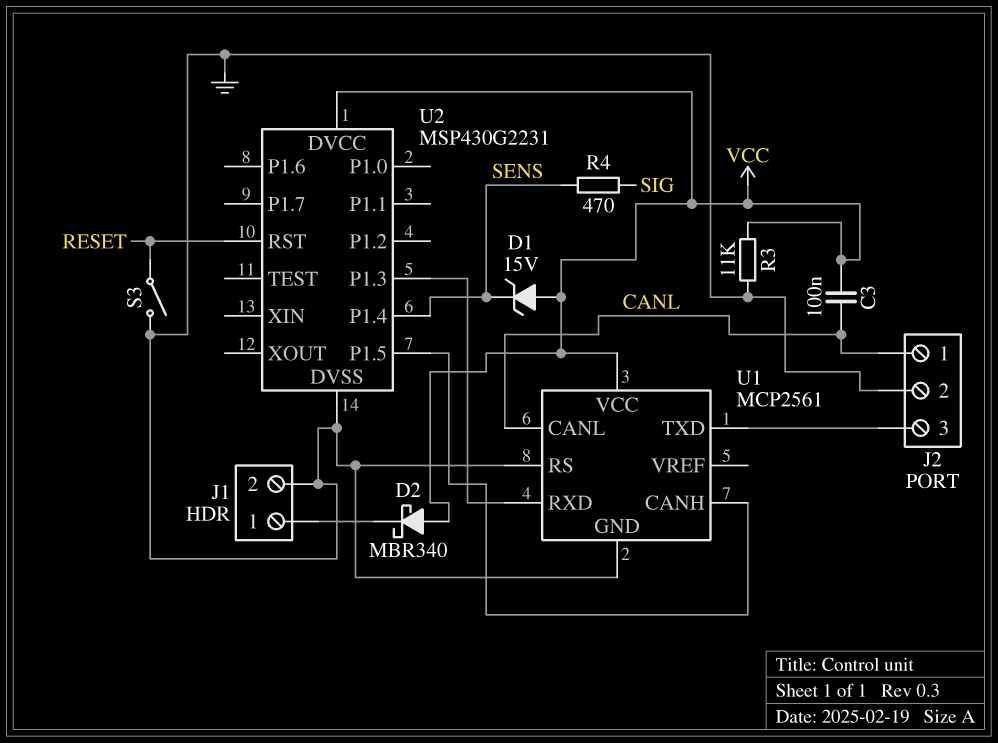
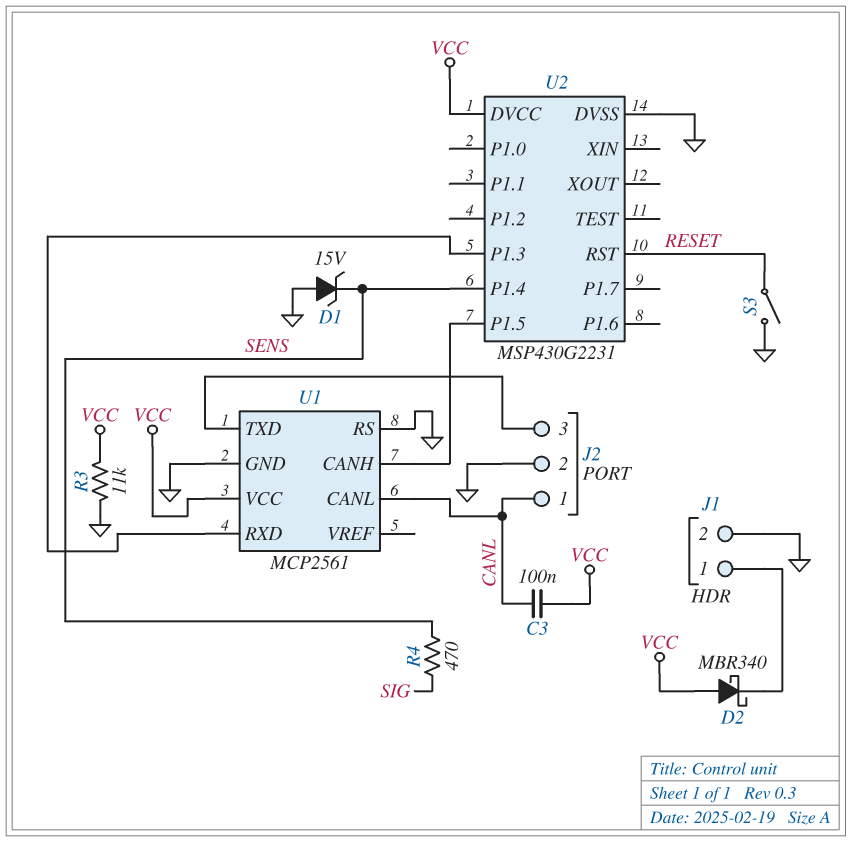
D1: zener 15V (A VCC, K SENS) -> zener 15V (A GND, K SENS)

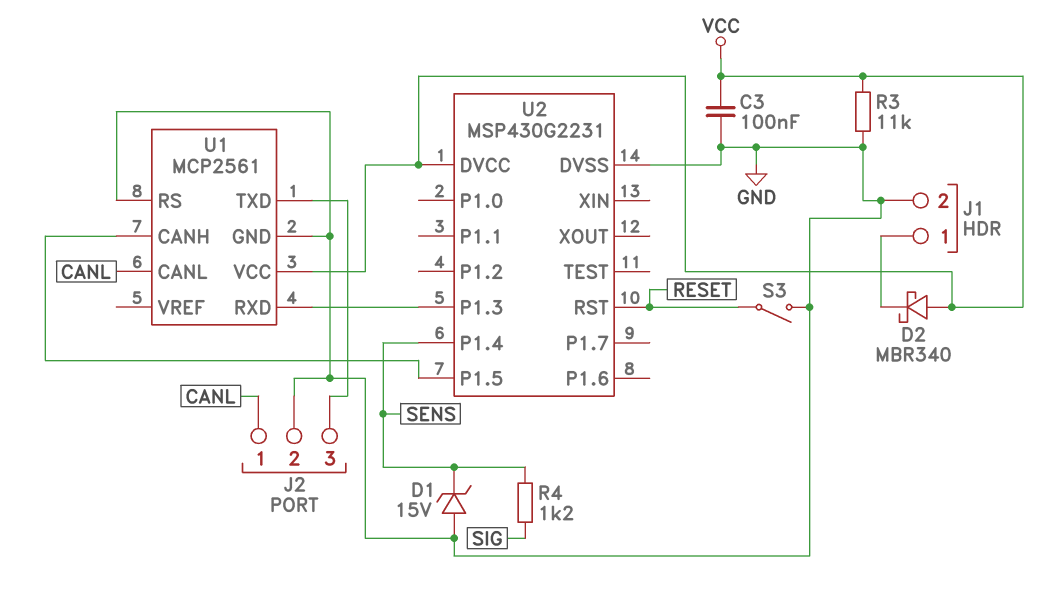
C3: 100nF (CANL, VCC) -> 100nF (GND, VCC)
R4: 470 (SENS, SIG) -> 1.2k (SENS, SIG)

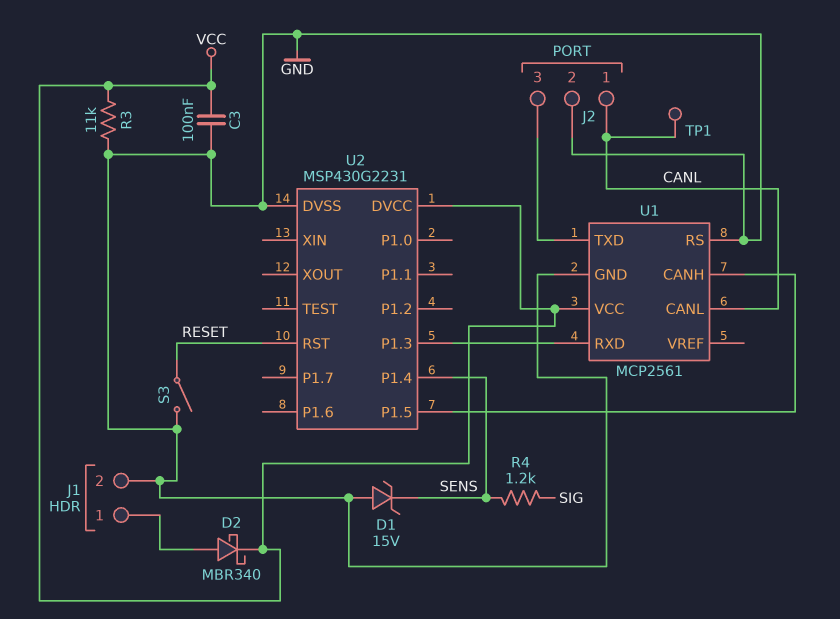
D2: schottky MBR340 (A VCC, K J1/1) -> schottky MBR340 (A J1/1, K VCC)
TP1: none -> test point (CANL)

